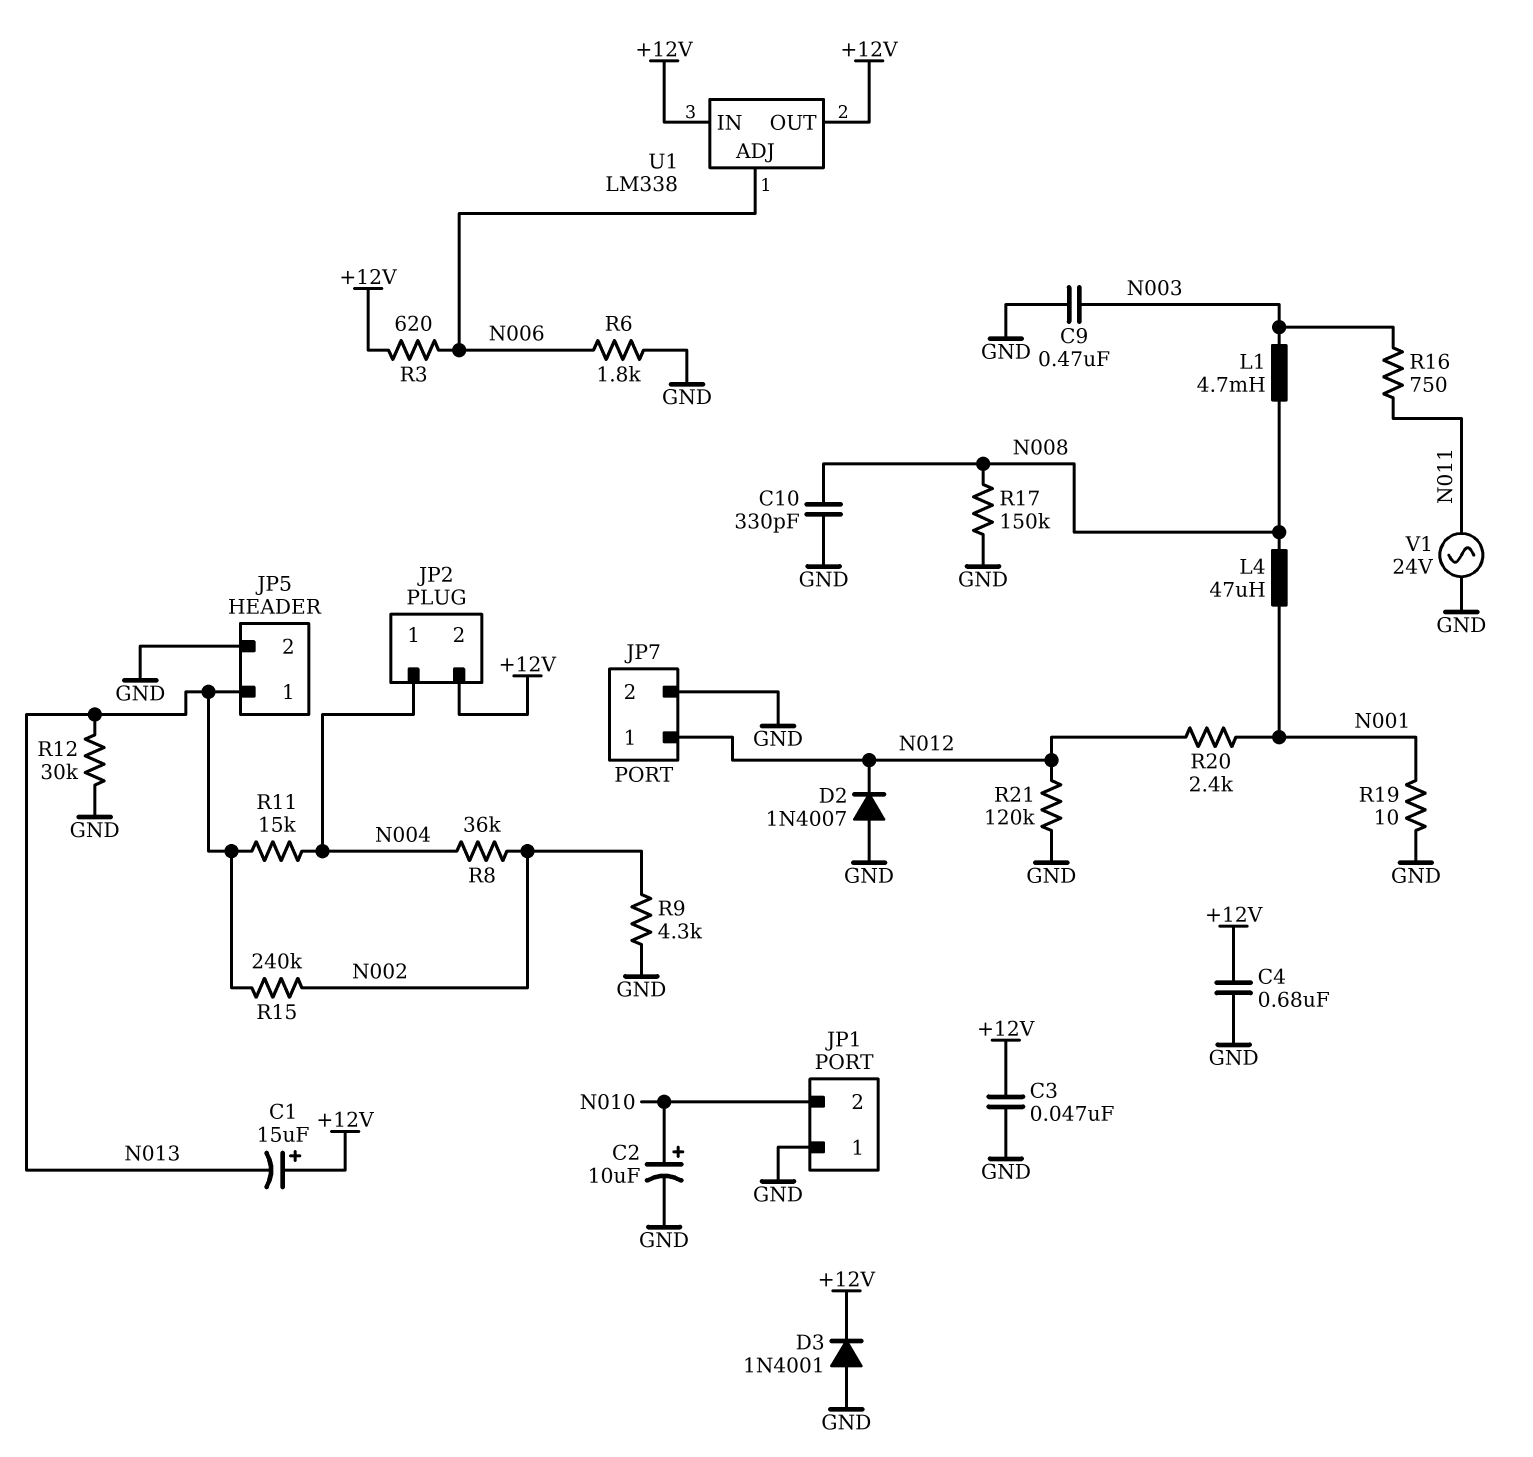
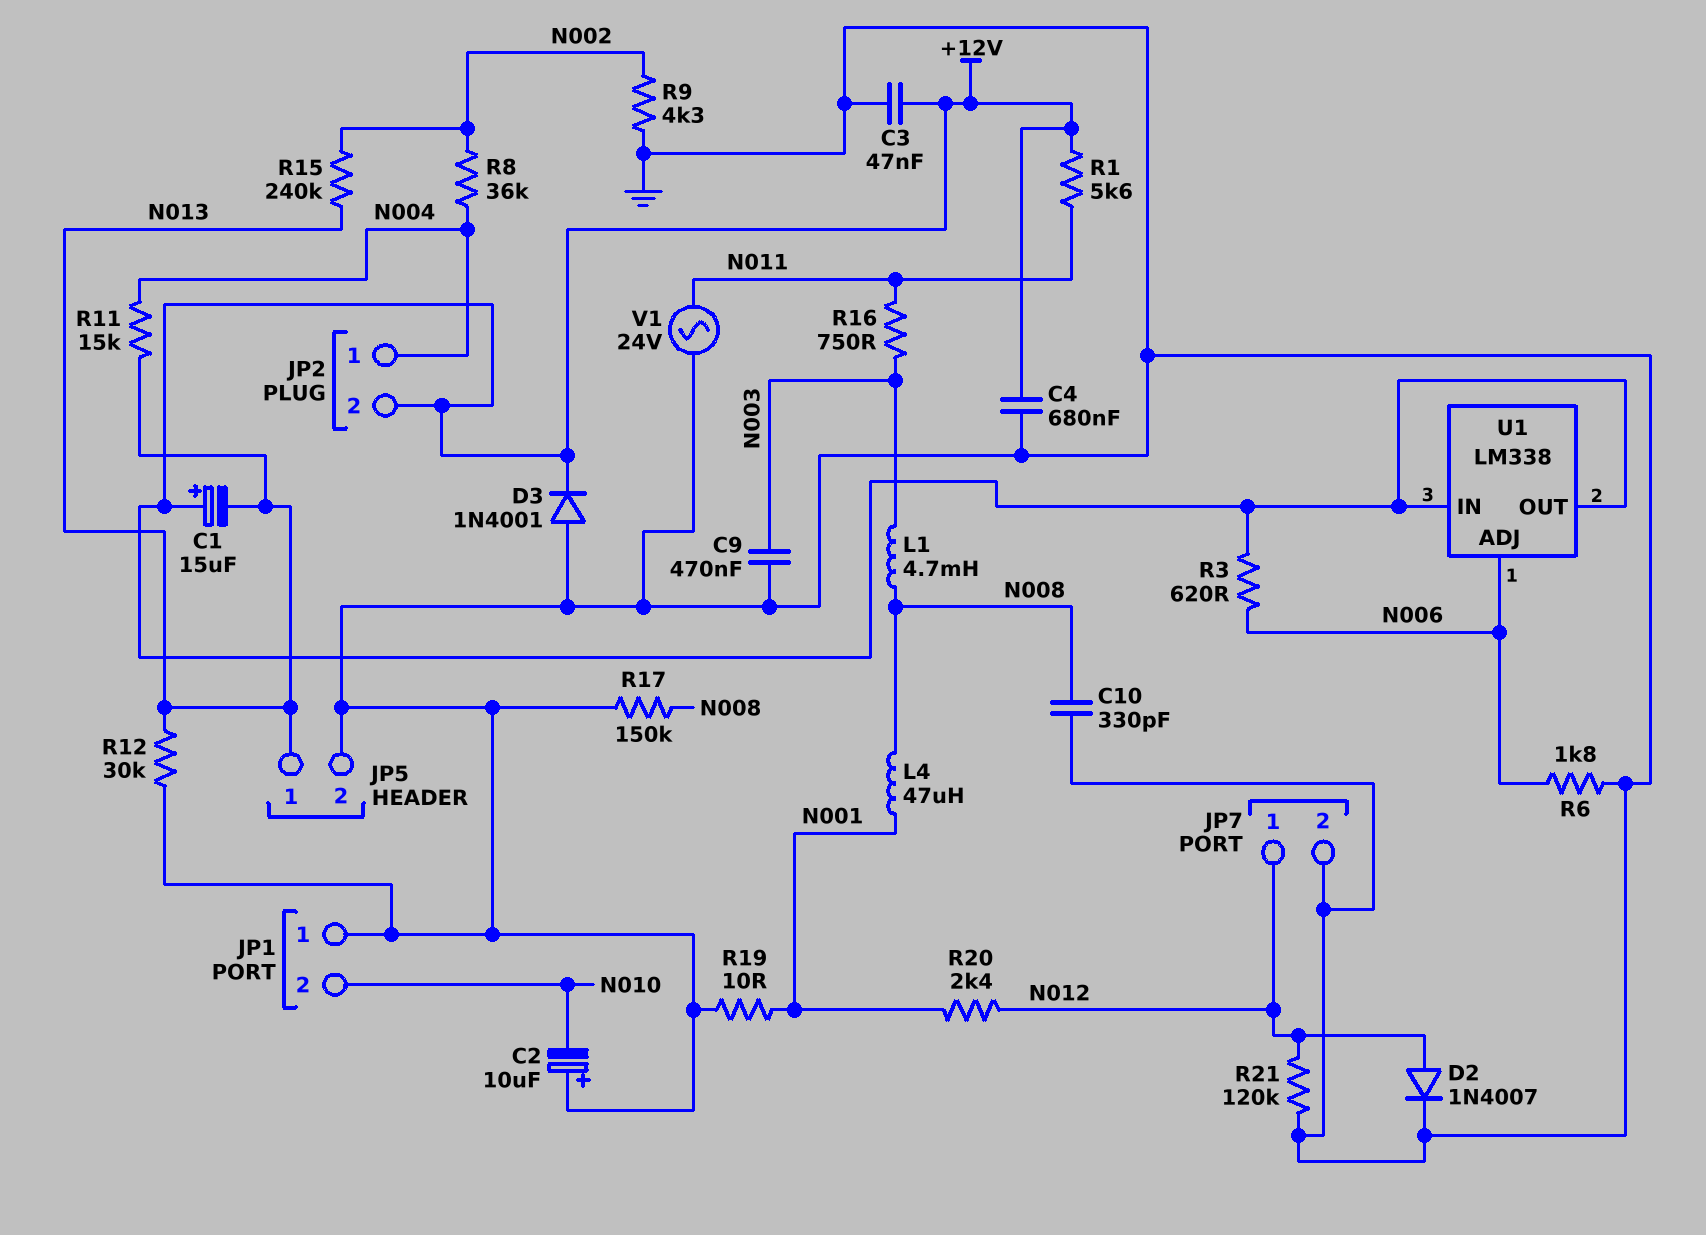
C2: 10uF (plus N010, minus GND) -> 10uF (plus GND, minus N010)
D2: diode 1N4007 (A GND, K N012) -> diode 1N4007 (A N012, K GND)
R1: none -> 5.6k (+12V, N011)

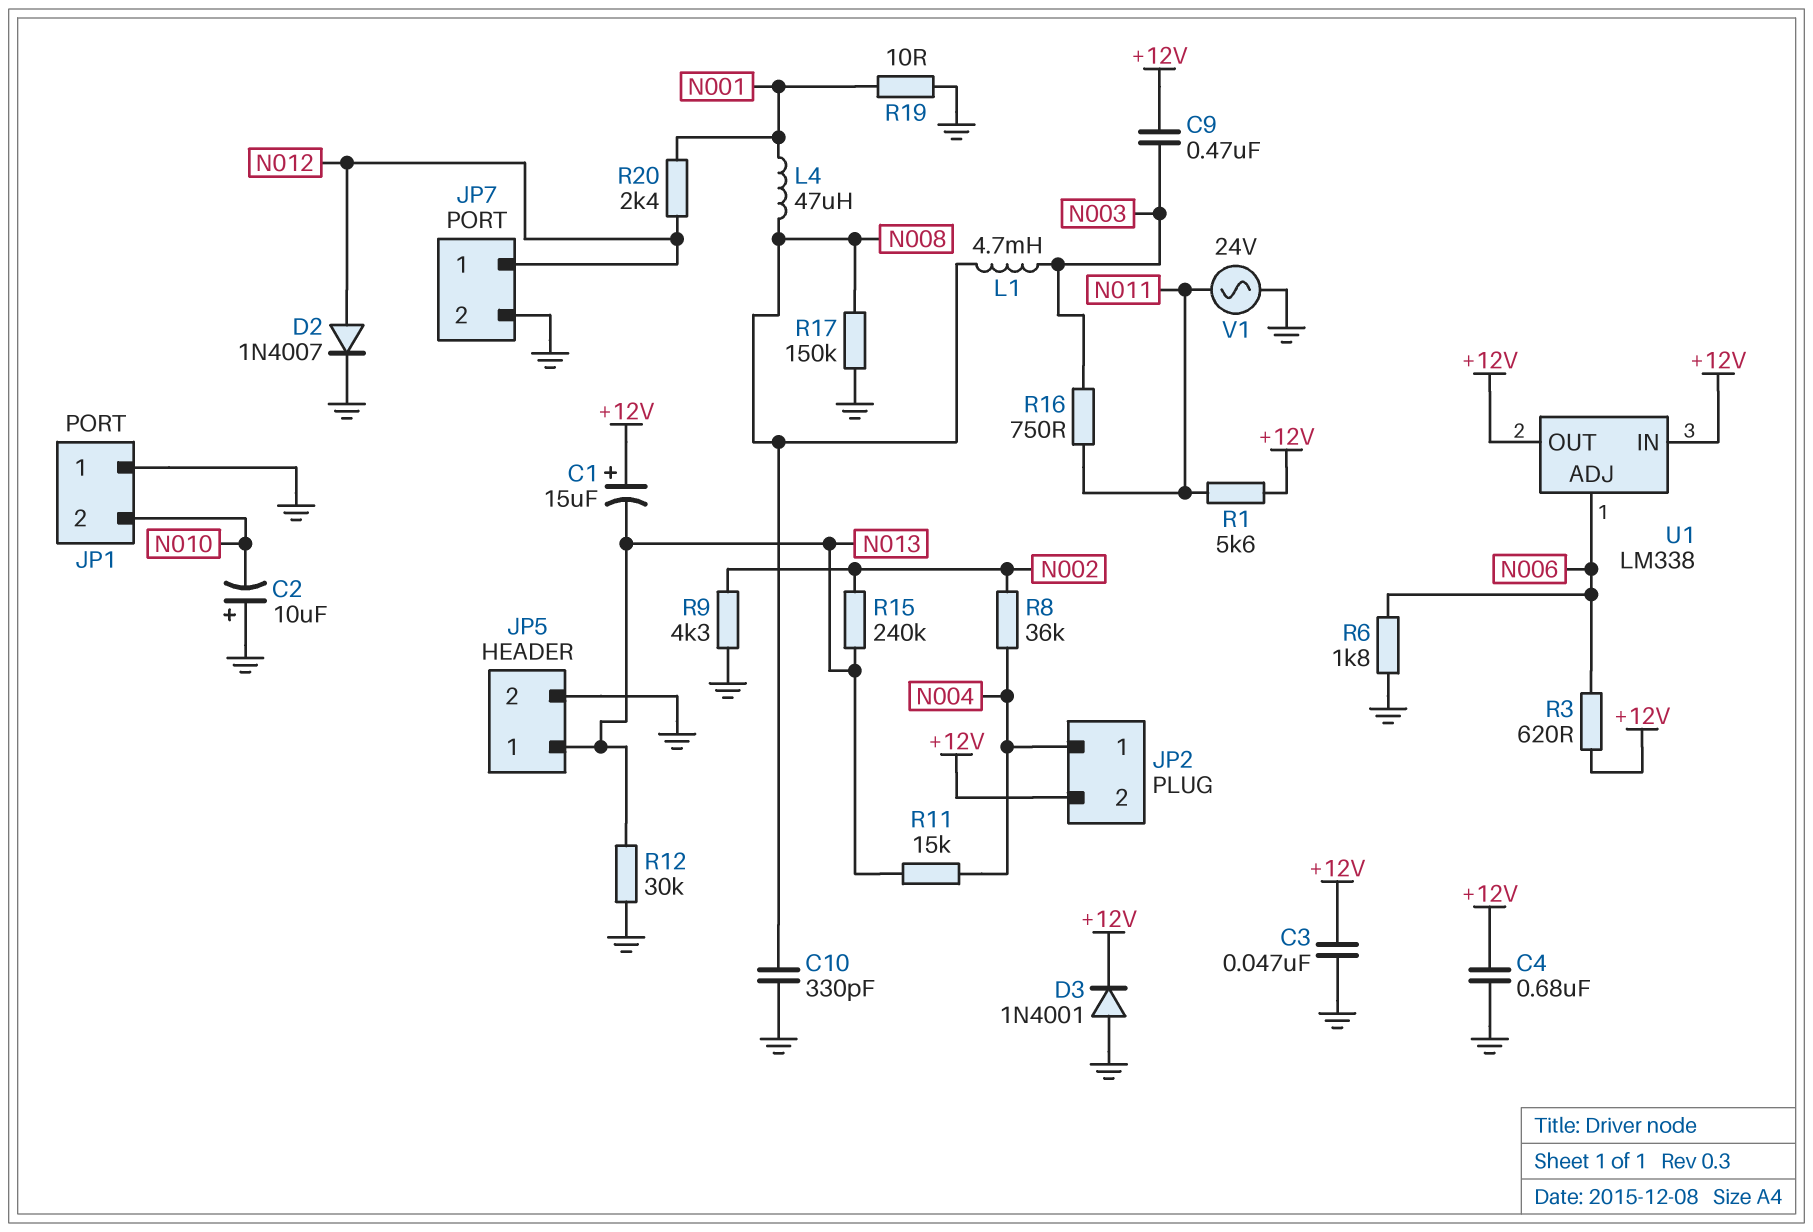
C9: 470nF (GND, N003) -> 470nF (+12V, N003)
R21: 120k (GND, N012) -> none

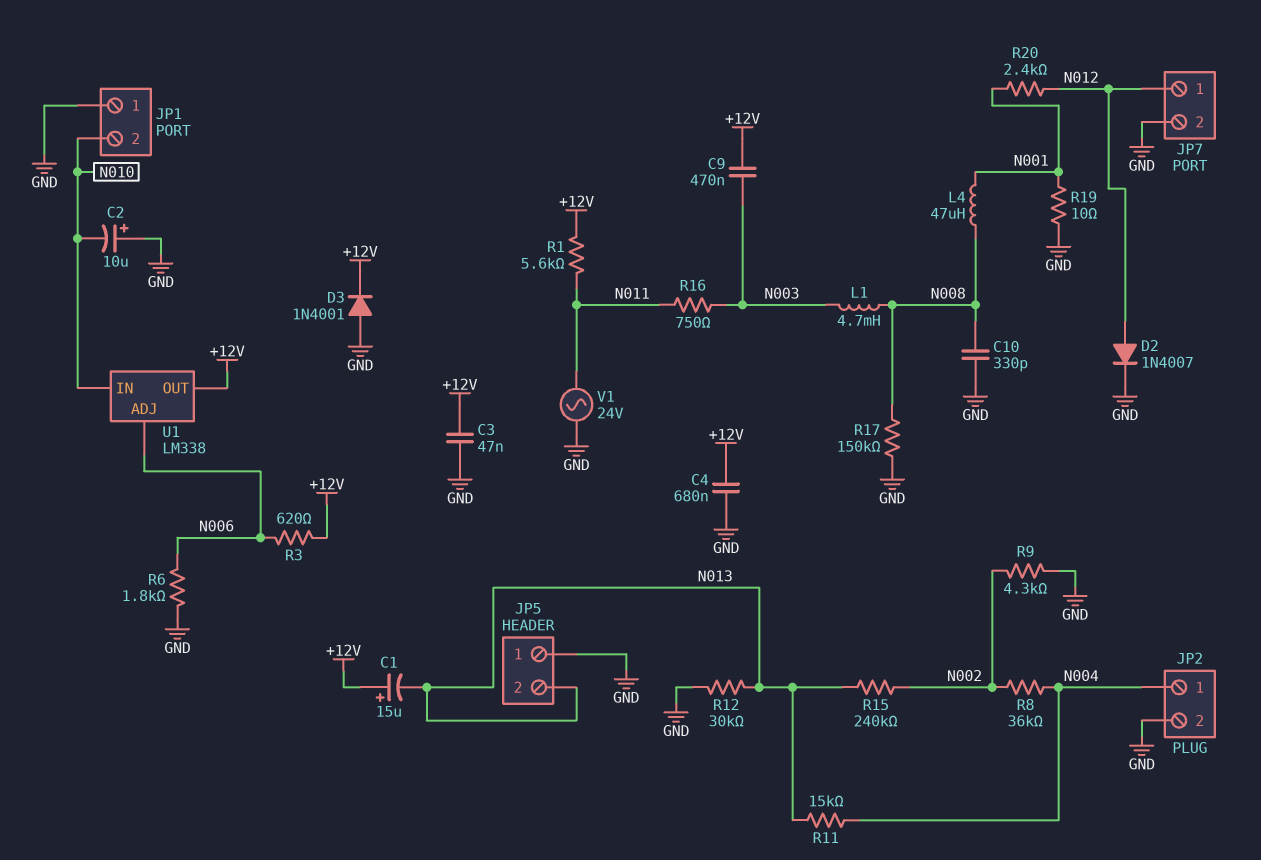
JP2 pin 2: +12V -> GND
JP5 pin 1: N013 -> GND
JP5 pin 2: GND -> N013
U1 pin IN: +12V -> N010

